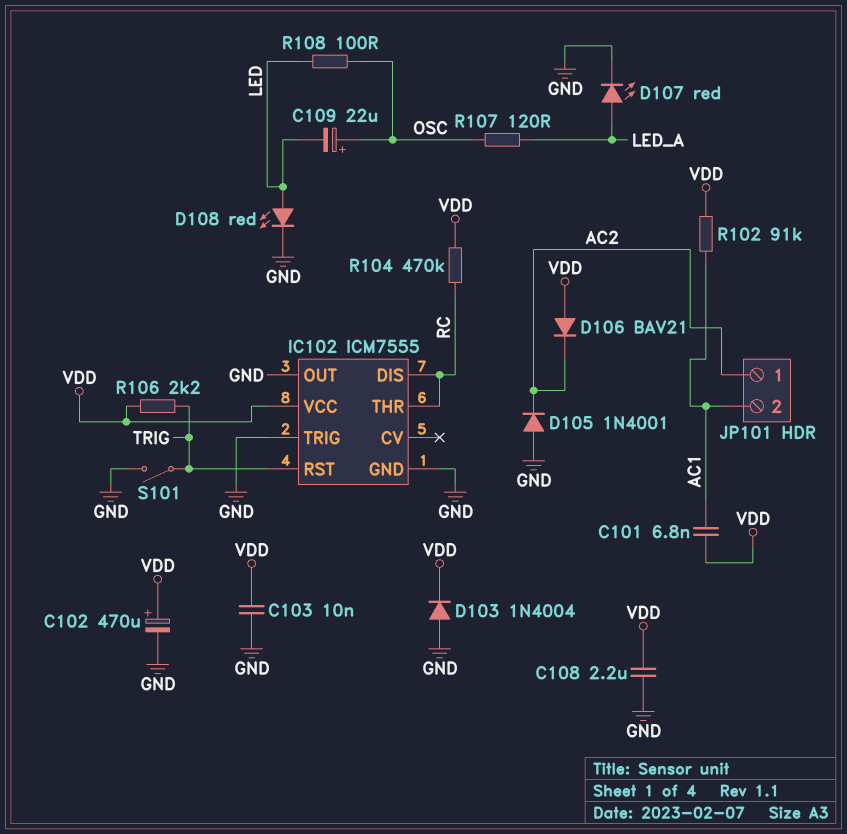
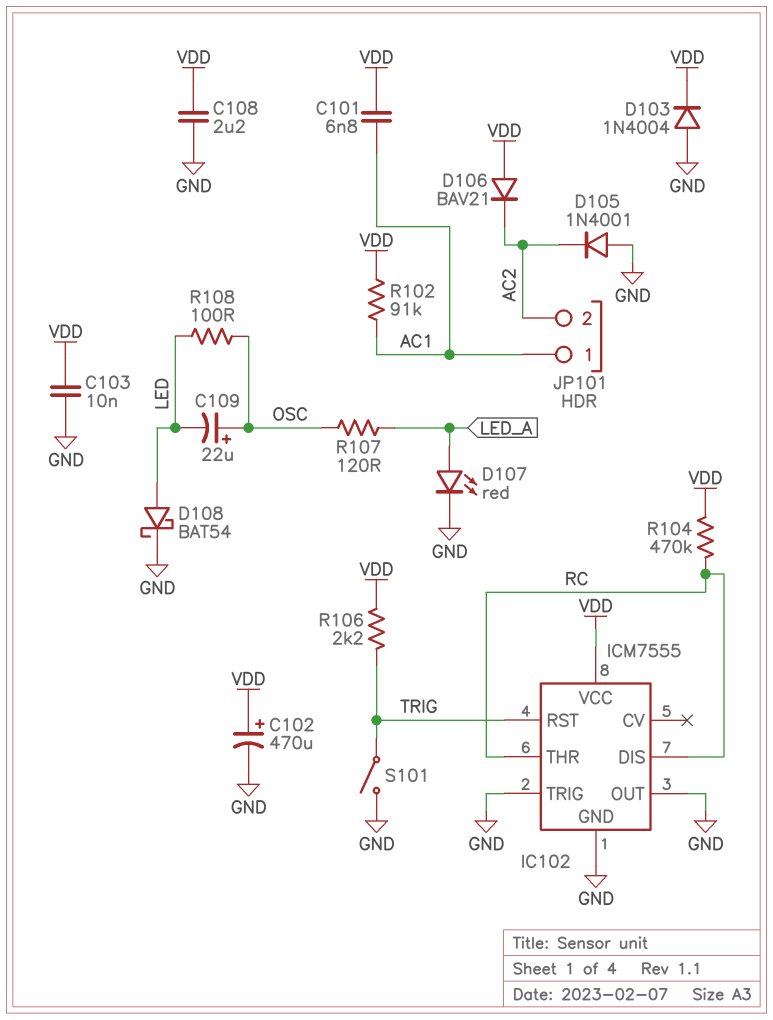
D108: LED red (A LED, K GND) -> schottky BAT54 (A LED, K GND)
JP101 pin 1: AC2 -> AC1
JP101 pin 2: AC1 -> AC2

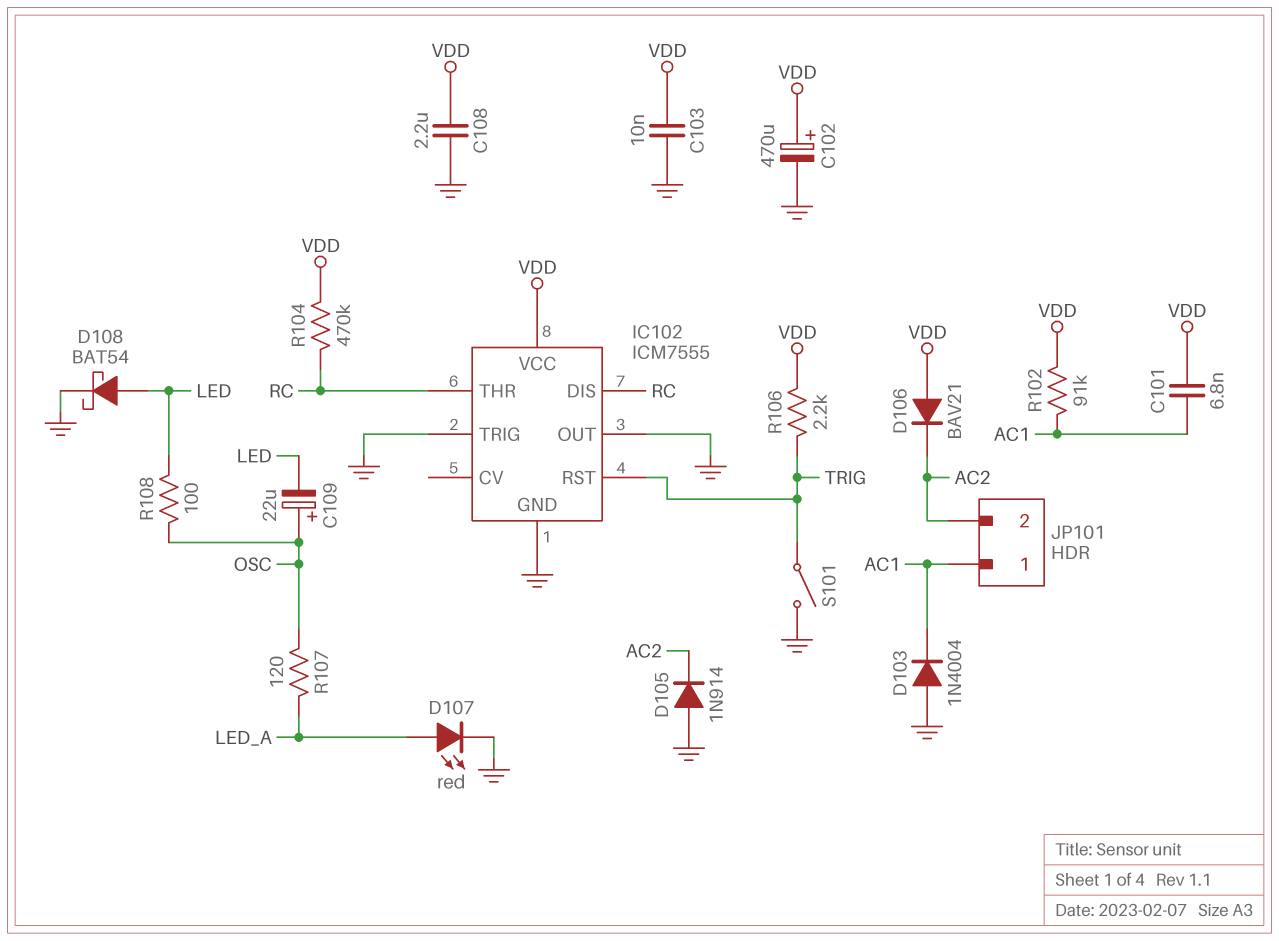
D103: diode 1N4004 (A GND, K VDD) -> diode 1N4004 (A GND, K AC1)
D105: diode 1N4001 (A GND, K AC2) -> diode 1N914 (A GND, K AC2)

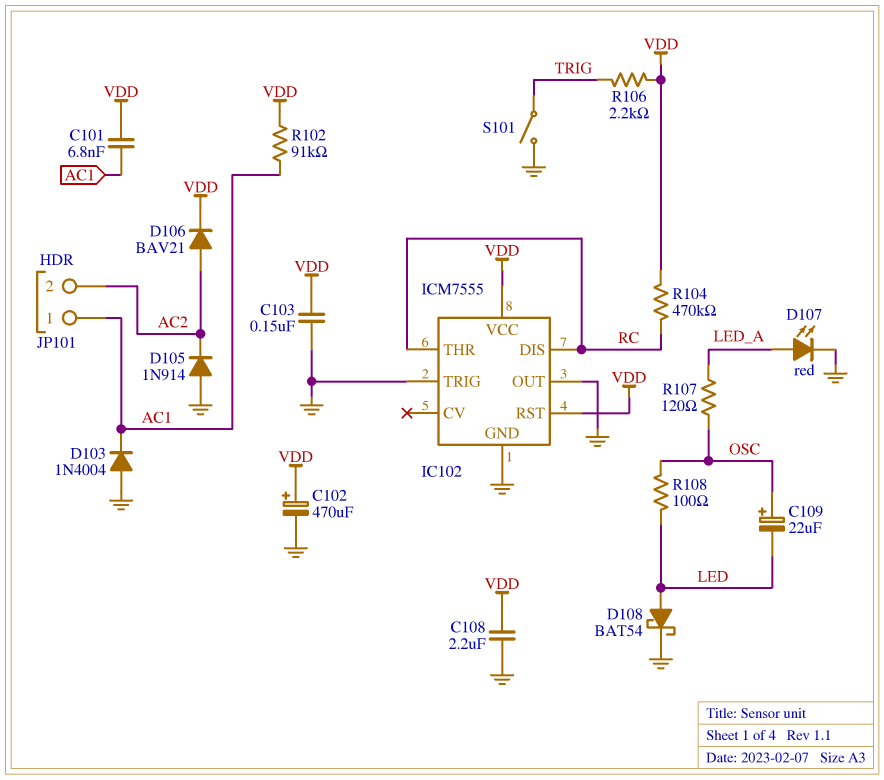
C103: 10nF (GND, VDD) -> 150nF (GND, VDD)
D106: diode BAV21 (A VDD, K AC2) -> diode BAV21 (A AC2, K VDD)
IC102 pin RST: TRIG -> VDD

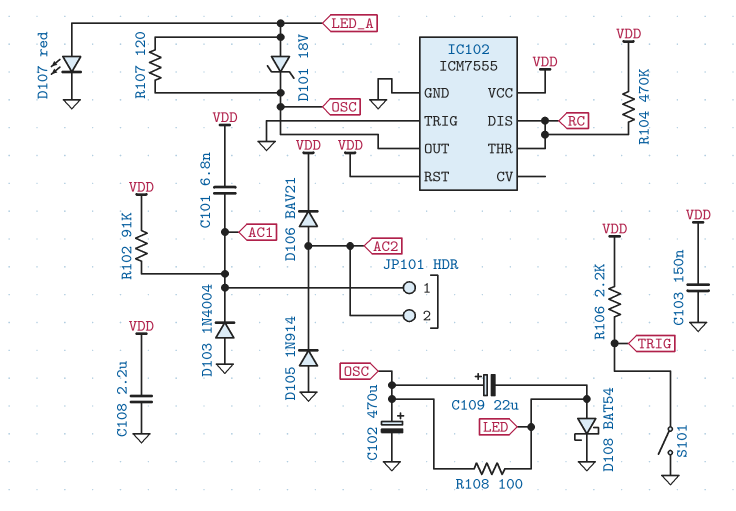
C102: 470uF (plus VDD, minus GND) -> 470uF (plus OSC, minus GND)
D101: none -> zener 18V (A LED_A, K OSC)
IC102 pin OUT: GND -> OSC

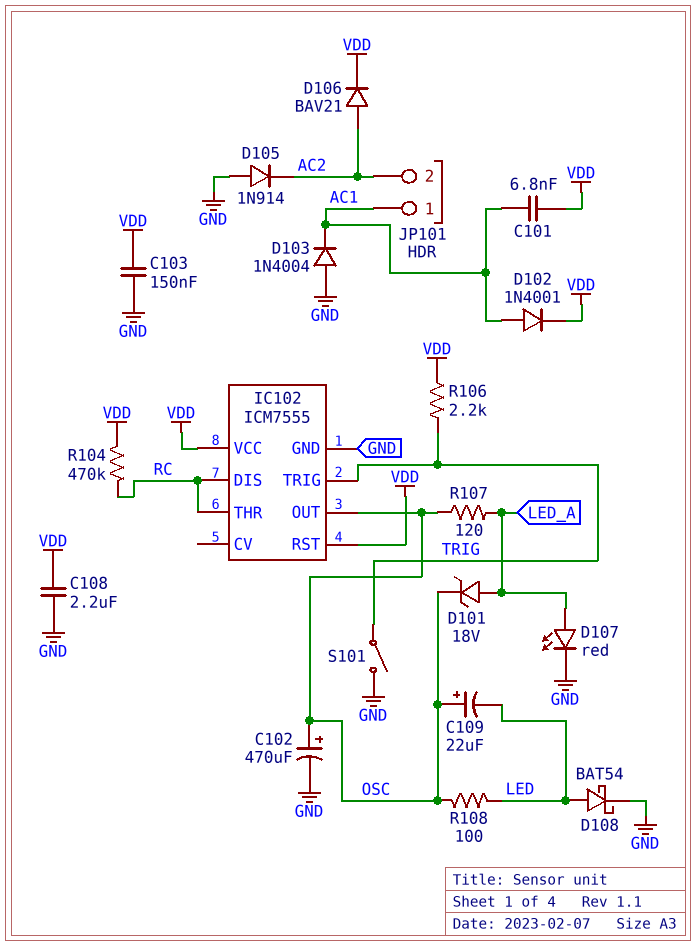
D102: none -> diode 1N4001 (A AC1, K VDD)
IC102 pin TRIG: GND -> TRIG
R102: 91k (AC1, VDD) -> none

